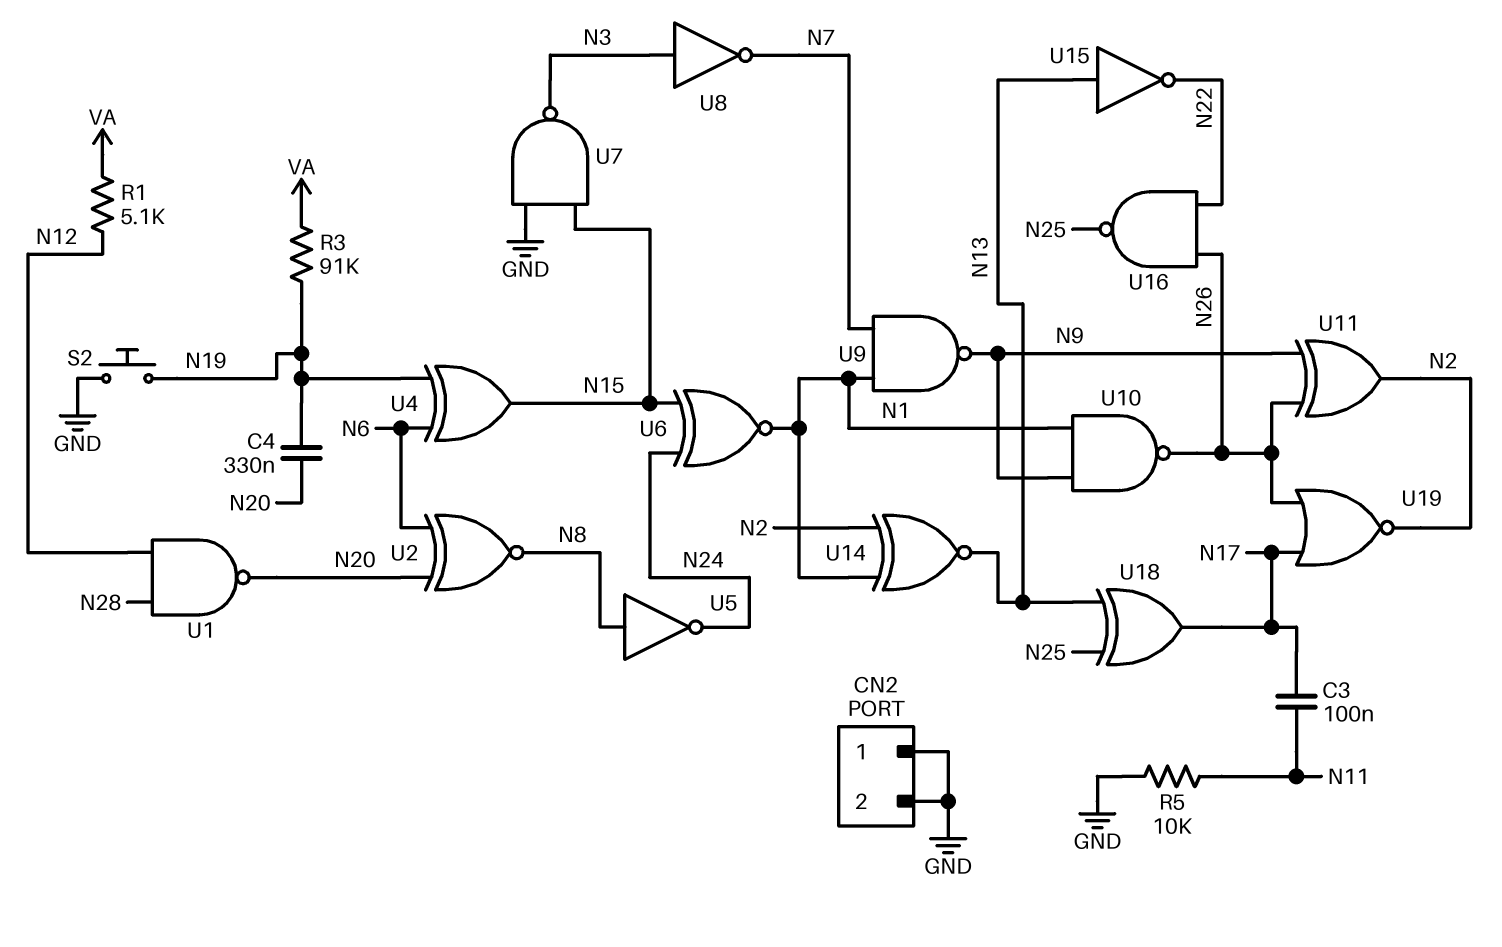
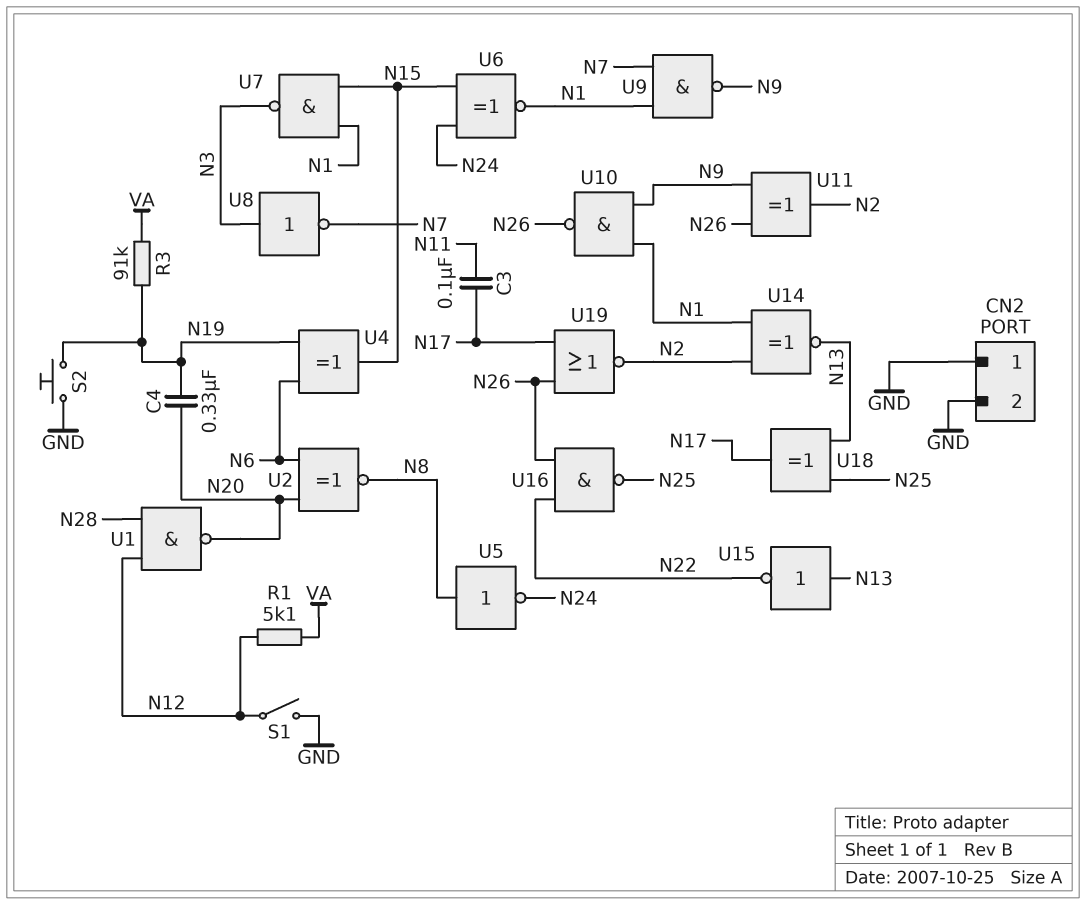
R5: 10k (GND, N11) -> none
S1: none -> switch (GND, N12)
U7: NAND (in GND, in N15, out N3) -> NAND (in N1, in N15, out N3)

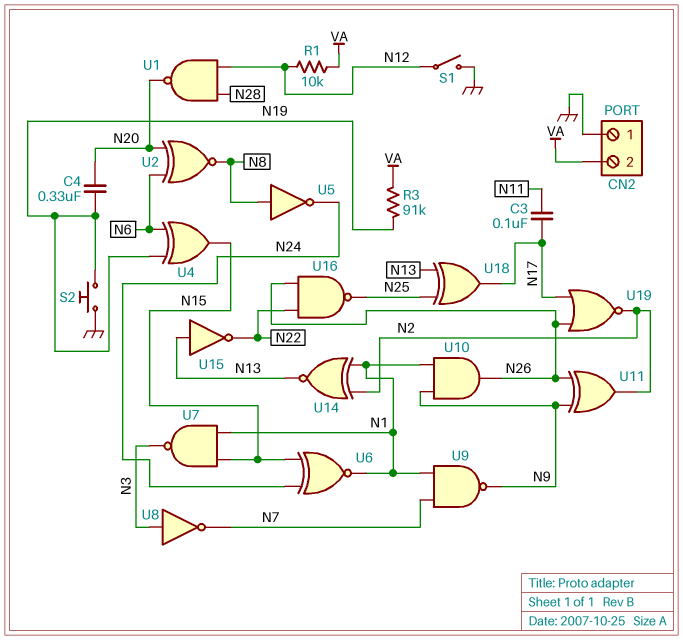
CN2 pin 2: GND -> VA
R1: 5.1k (N12, VA) -> 10k (N12, VA)
U10: NAND (in N1, in N9, out N26) -> AND (in N1, in N9, out N26)

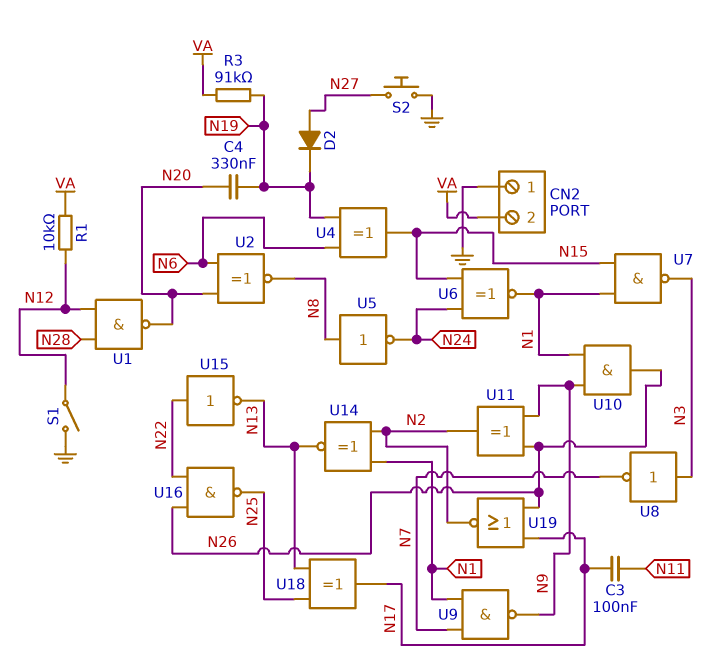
D2: none -> diode (A N27, K N19)
S2: button (GND, N19) -> button (GND, N27)
U15: NOT (in N13, out N22) -> NOT (in N22, out N13)

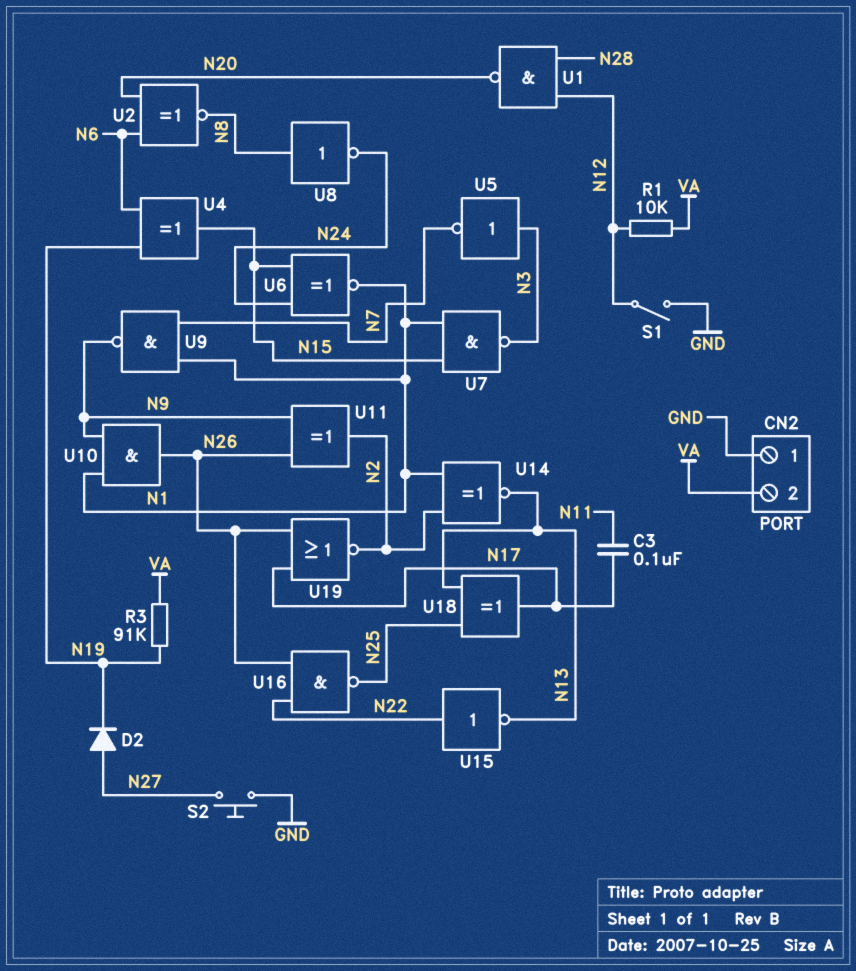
C4: 330nF (N19, N20) -> none
U5: NOT (in N8, out N24) -> NOT (in N3, out N7)
U8: NOT (in N3, out N7) -> NOT (in N8, out N24)

